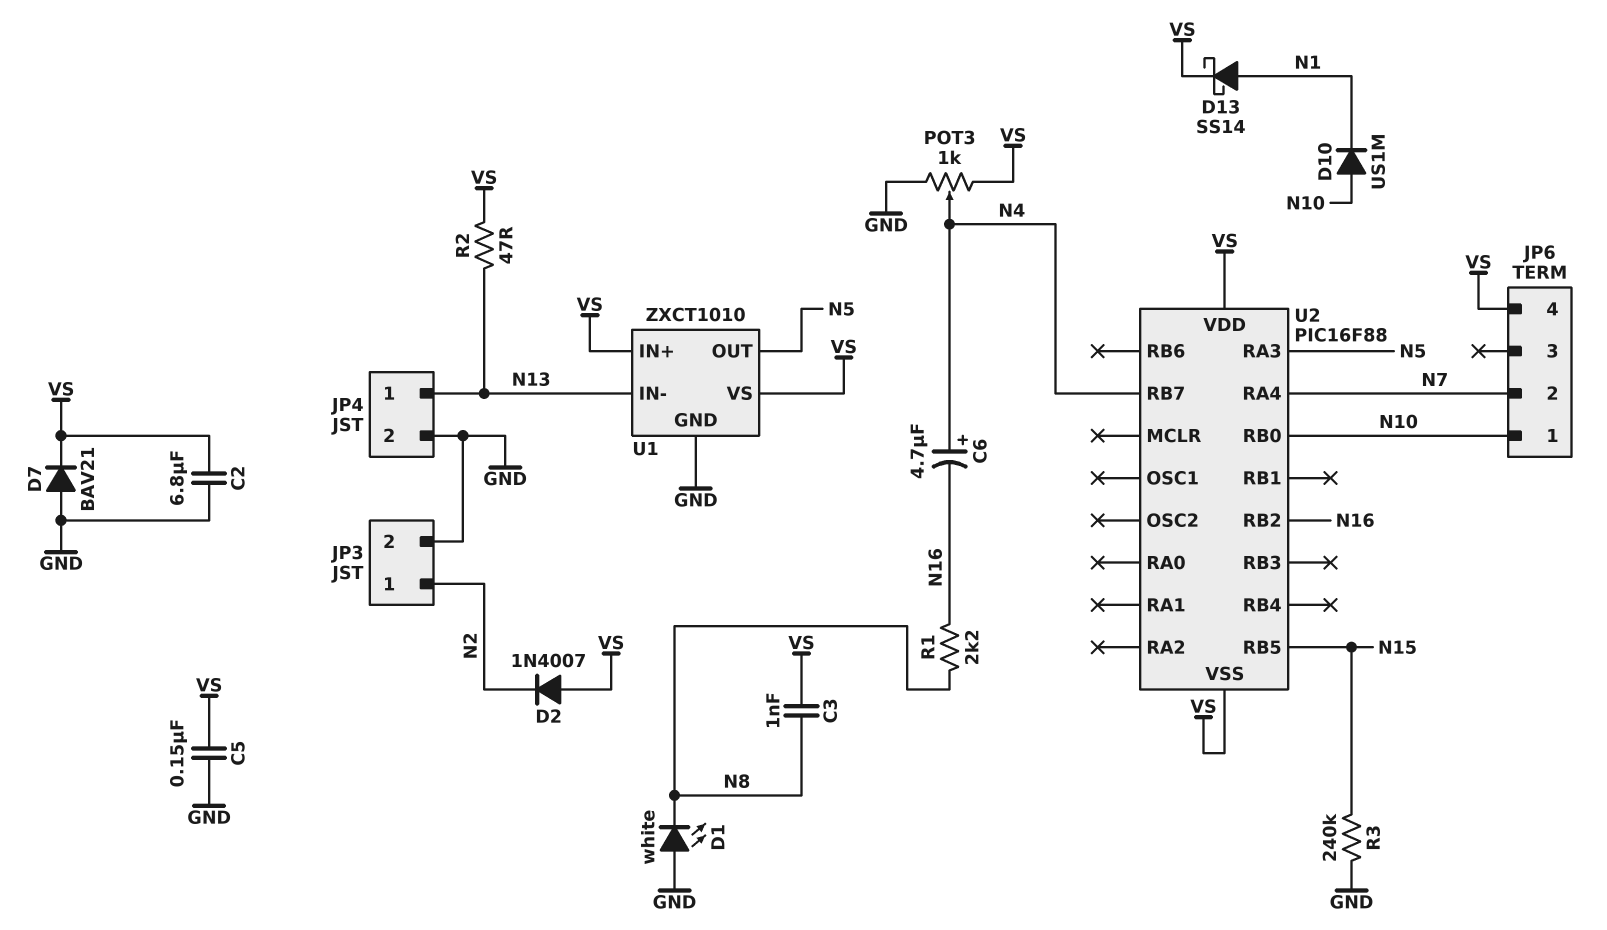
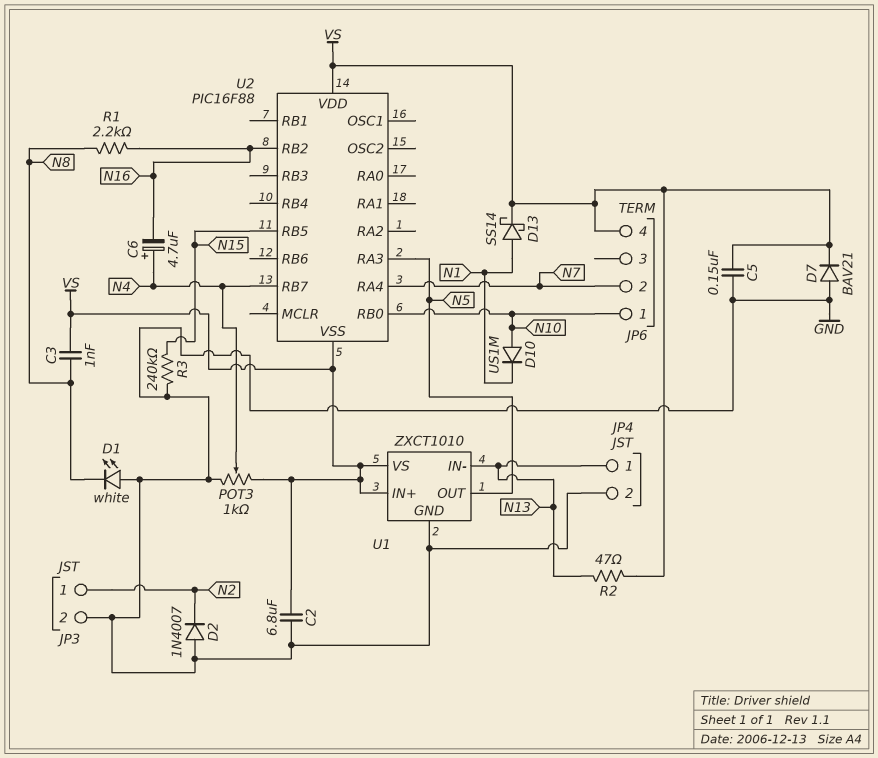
D2: diode 1N4007 (A VS, K N2) -> diode 1N4007 (A GND, K N2)

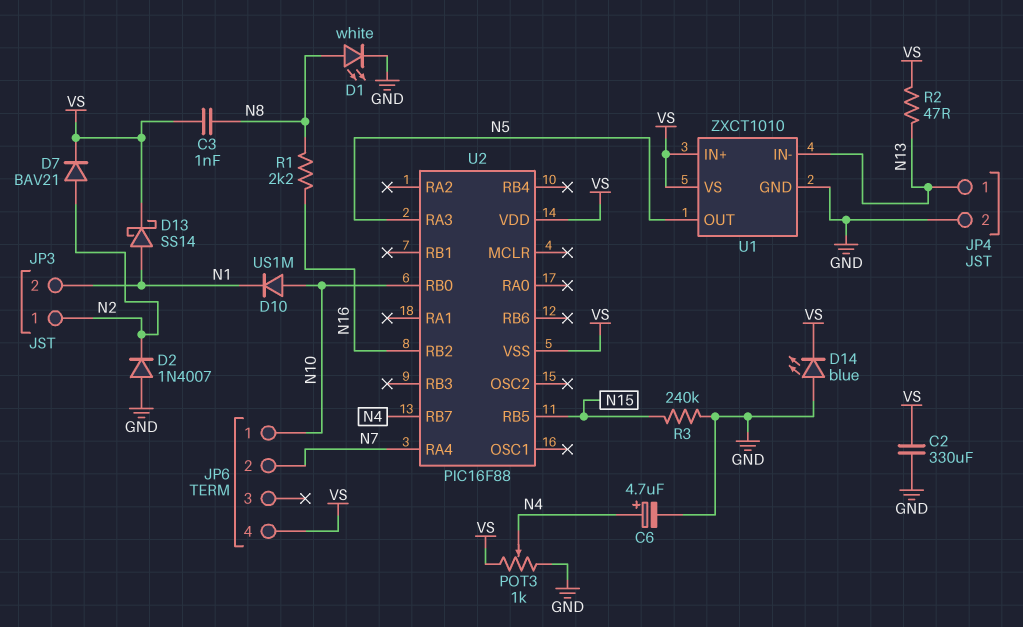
C2: 6.8uF (GND, VS) -> 330uF (GND, VS)
C5: 150nF (GND, VS) -> none
C6: 4.7uF (plus N4, minus N16) -> 4.7uF (plus N4, minus GND)
D1: LED white (A GND, K N8) -> LED white (A N8, K GND)
D7: diode BAV21 (A GND, K VS) -> diode BAV21 (A N2, K VS)
D14: none -> LED blue (A GND, K VS)
JP3 pin 2: GND -> N1

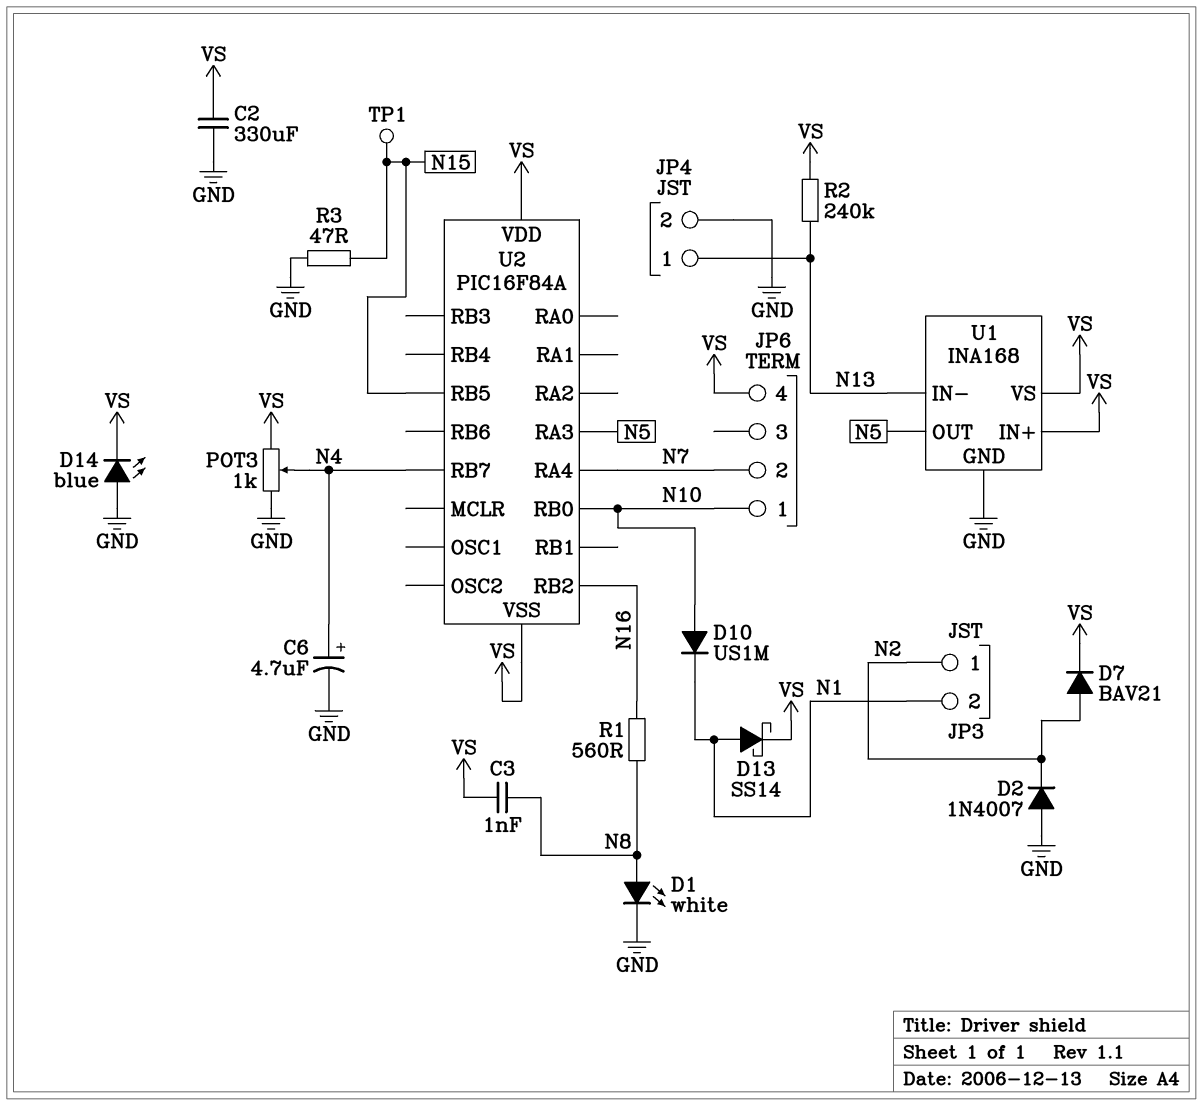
R1: 2.2k (N8, N16) -> 560 (N8, N16)
R2: 47 (N13, VS) -> 240k (N13, VS)
R3: 240k (GND, N15) -> 47 (GND, N15)
TP1: none -> test point (N15)
U1: ZXCT1010 -> INA168
U2: PIC16F88 -> PIC16F84A

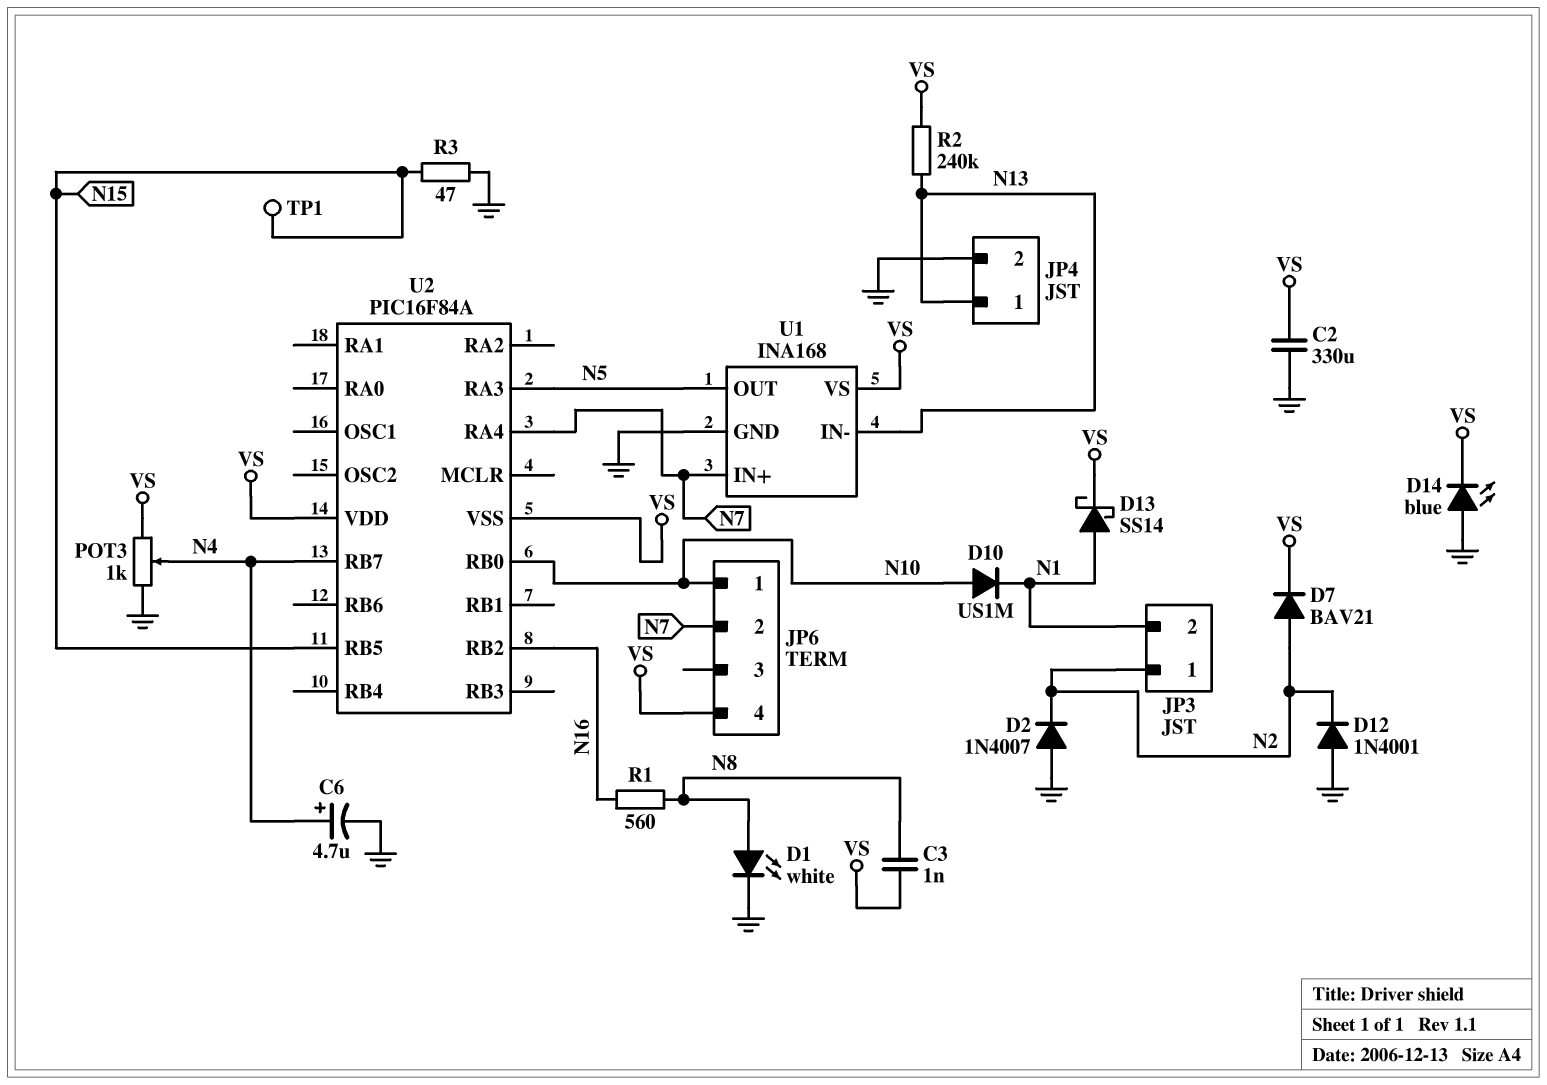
D12: none -> diode 1N4001 (A GND, K N2)
U1 pin IN+: VS -> N7

